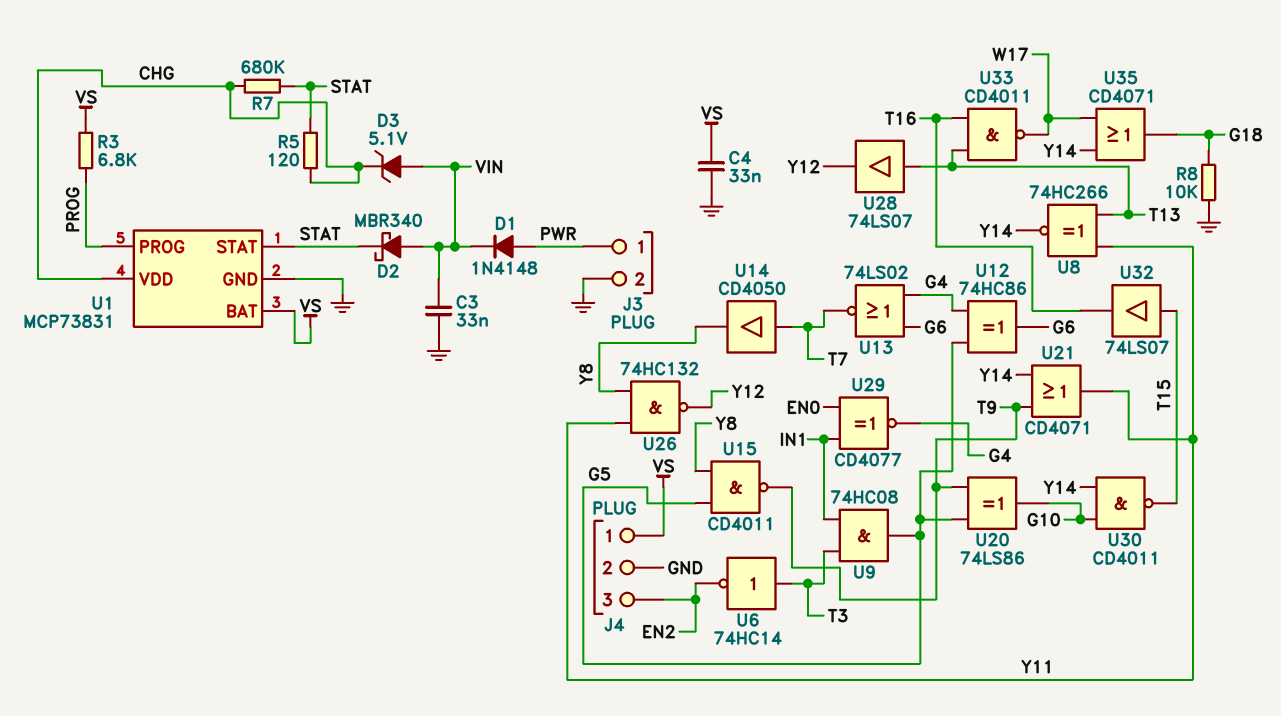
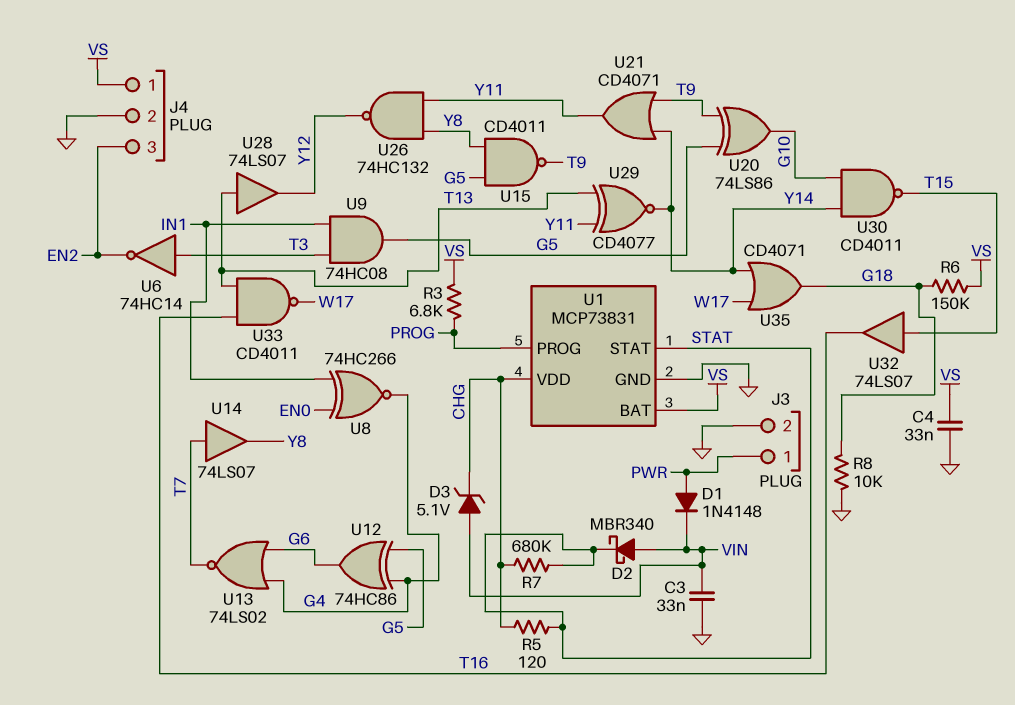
R6: none -> 150k (G18, VS)
U8: XNOR 74HC266 (in T13, in Y11, out Y14) -> XNOR 74HC266 (in EN0, in IN1, out G4)
U14: buffer CD4050 (in T7, out Y8) -> buffer 74LS07 (in T7, out Y8)
U29: XNOR CD4077 (in EN0, in IN1, out G4) -> XNOR CD4077 (in T13, in Y11, out Y14)

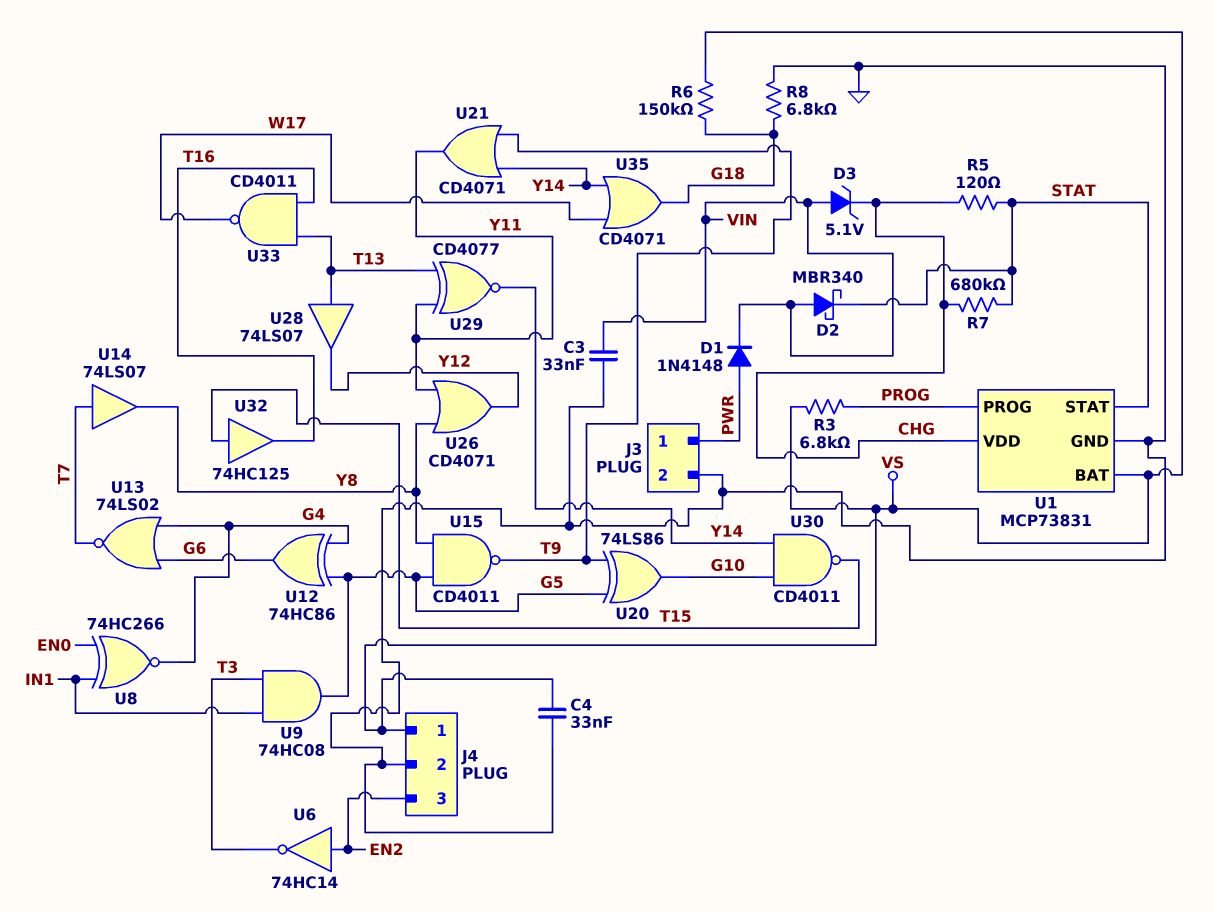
R8: 10k (G18, GND) -> 6.8k (G18, GND)
U6: NOT 74HC14 (in T3, out EN2) -> NOT 74HC14 (in EN2, out T3)
U26: NAND 74HC132 (in Y8, in Y11, out Y12) -> OR CD4071 (in Y8, in Y11, out Y12)
U32: buffer 74LS07 (in T15, out T16) -> buffer 74HC125 (in T15, out T16)

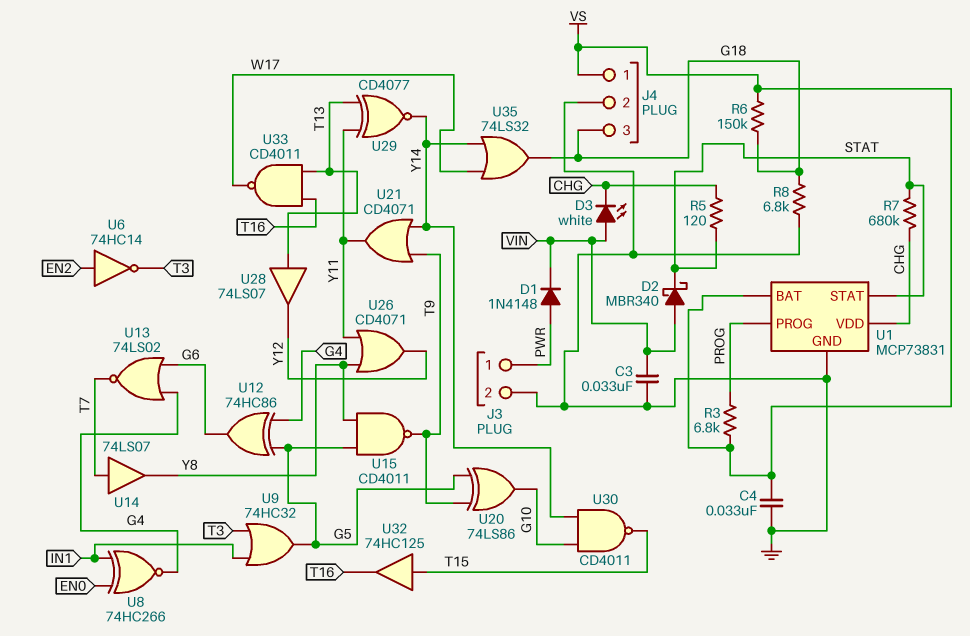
D3: zener 5.1V (A VIN, K CHG) -> LED white (A VIN, K CHG)
J4 pin 3: EN2 -> G18
U9: AND 74HC08 (in IN1, in T3, out G5) -> OR 74HC32 (in IN1, in T3, out G5)
U35: OR CD4071 (in W17, in Y14, out G18) -> OR 74LS32 (in W17, in Y14, out G18)

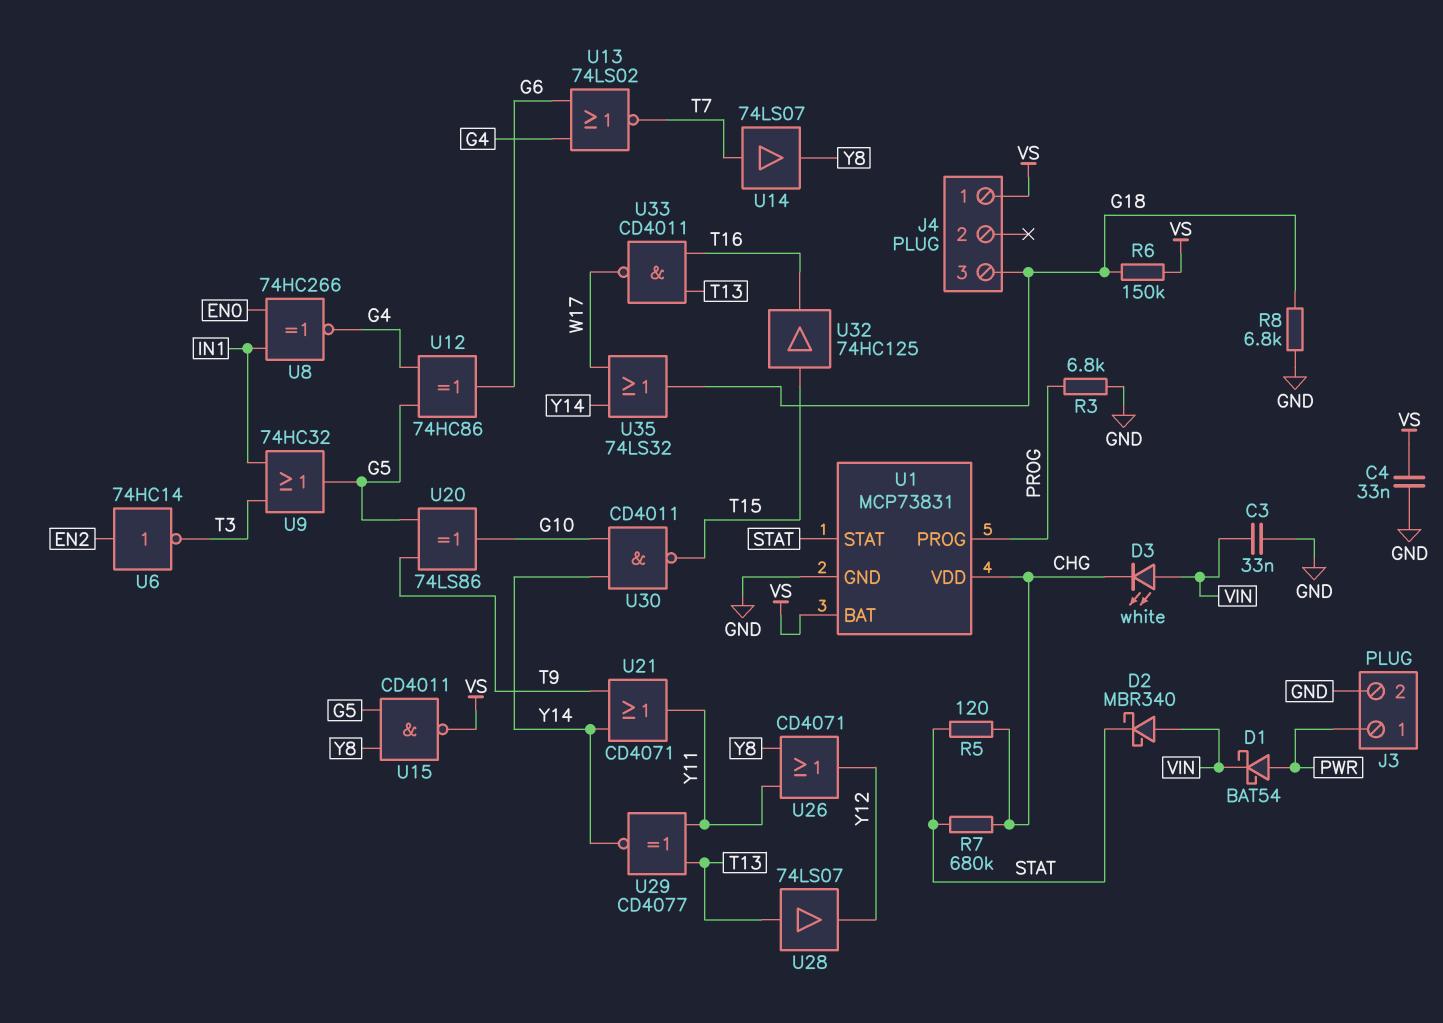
D1: diode 1N4148 (A PWR, K VIN) -> schottky BAT54 (A PWR, K VIN)
J4 pin 2: GND -> none
R3: 6.8k (PROG, VS) -> 6.8k (GND, PROG)
U15: NAND CD4011 (in G5, in Y8, out T9) -> NAND CD4011 (in G5, in Y8, out VS)

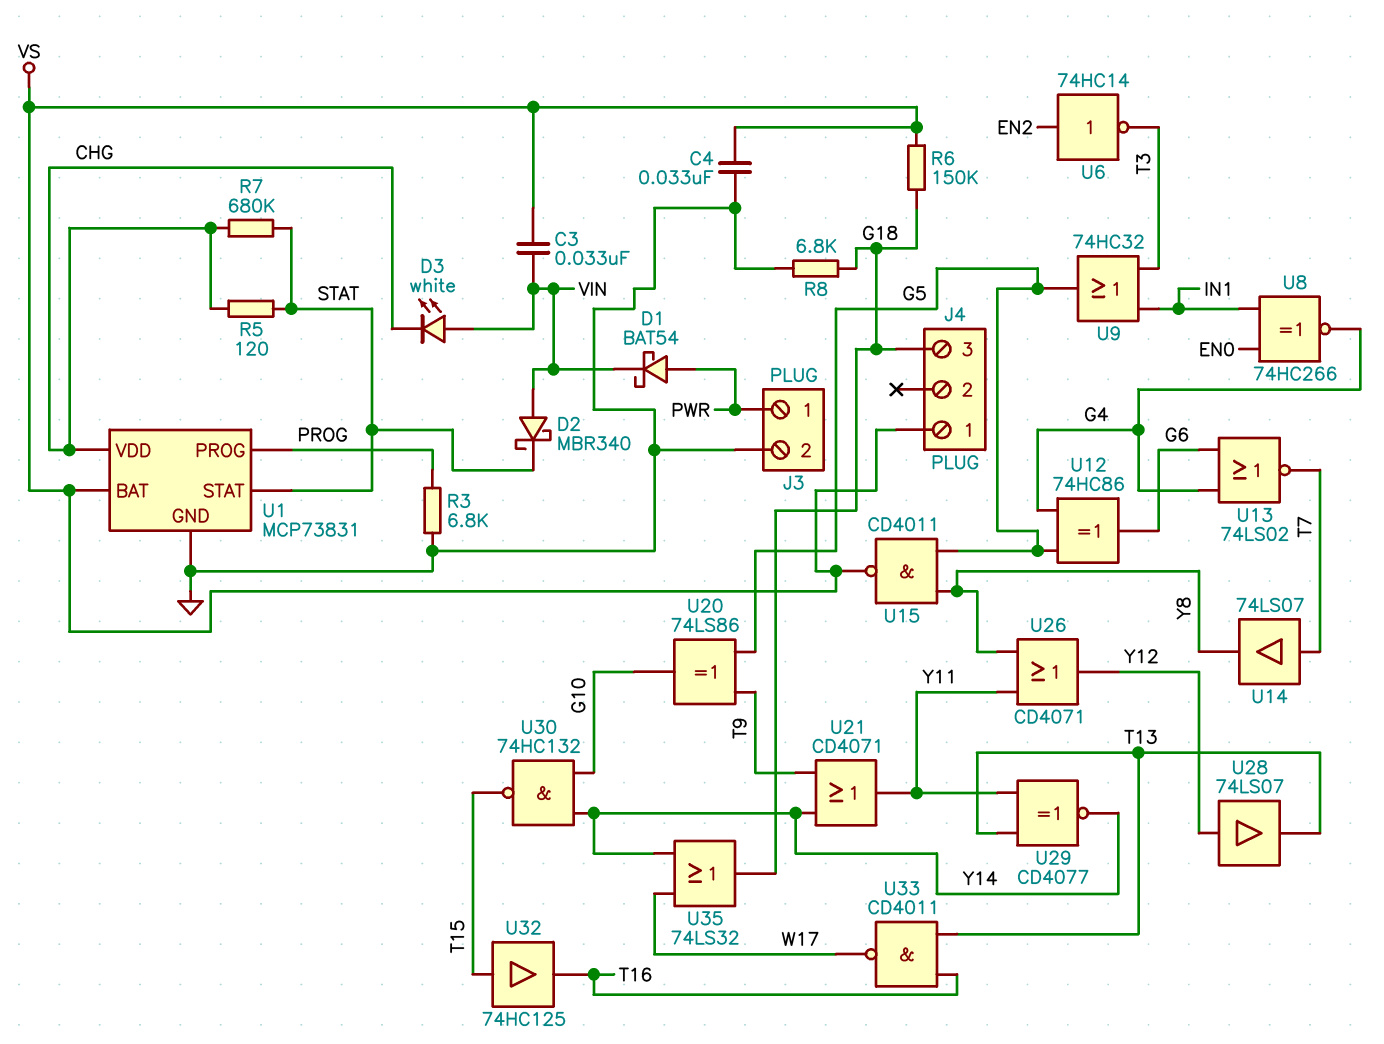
C3: 33nF (GND, VIN) -> 33nF (VIN, VS)
U28: buffer 74LS07 (in T13, out Y12) -> buffer 74LS07 (in Y12, out T13)
U30: NAND CD4011 (in G10, in Y14, out T15) -> NAND 74HC132 (in G10, in Y14, out T15)

